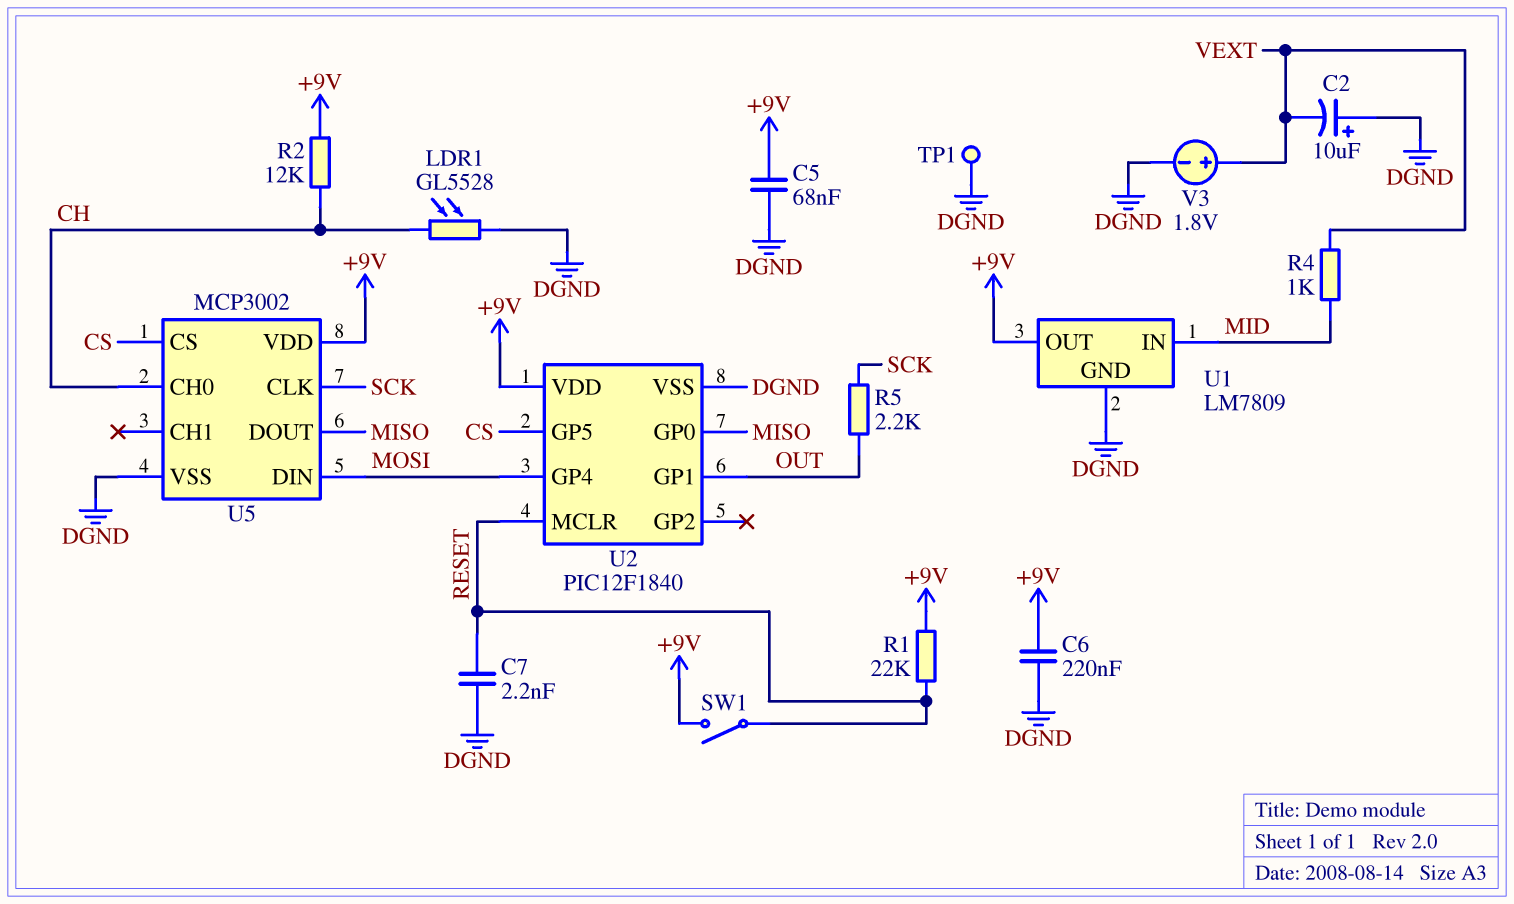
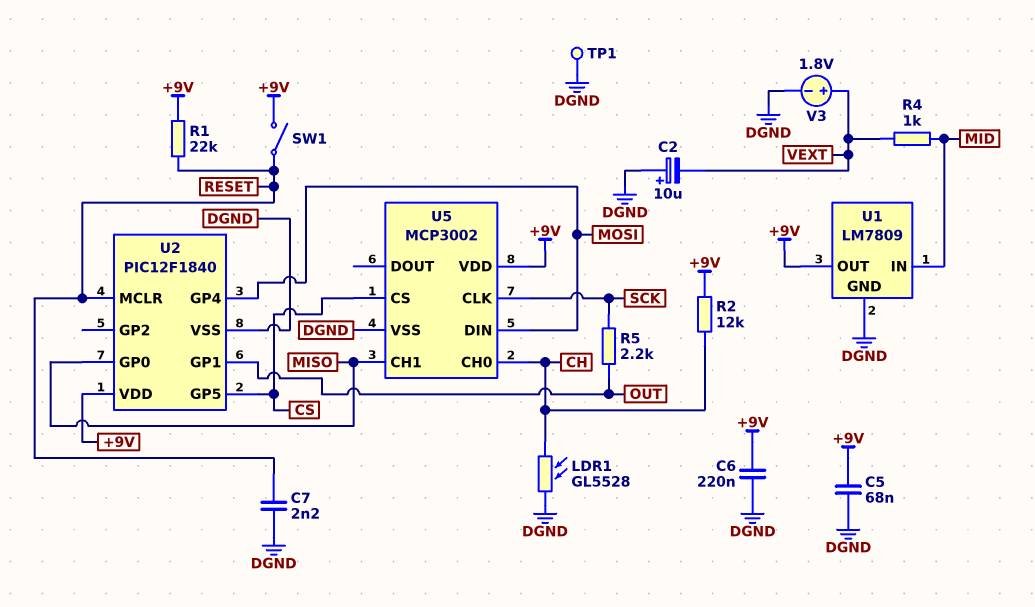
U5 pin CH1: none -> MISO
U5 pin DOUT: MISO -> none

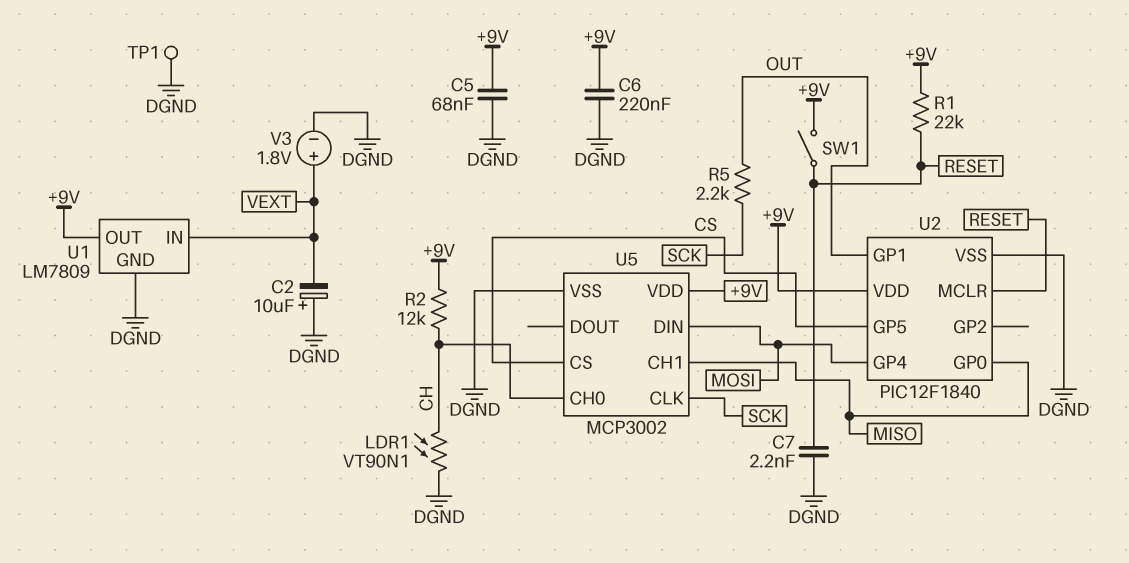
LDR1: GL5528 (CH, DGND) -> VT90N1 (CH, DGND)
R4: 1k (MID, VEXT) -> none
U1 pin IN: MID -> VEXT

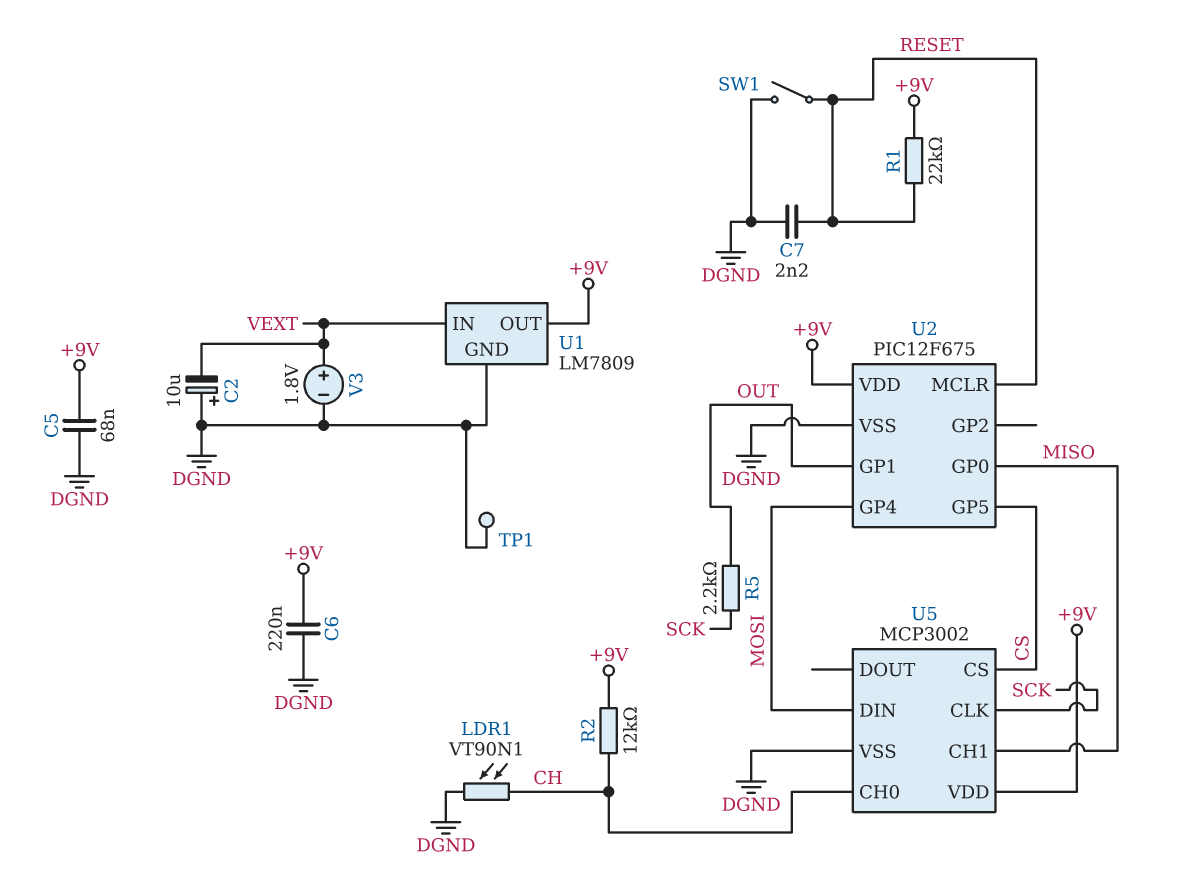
SW1: switch (+9V, RESET) -> switch (DGND, RESET)
U2: PIC12F1840 -> PIC12F675

